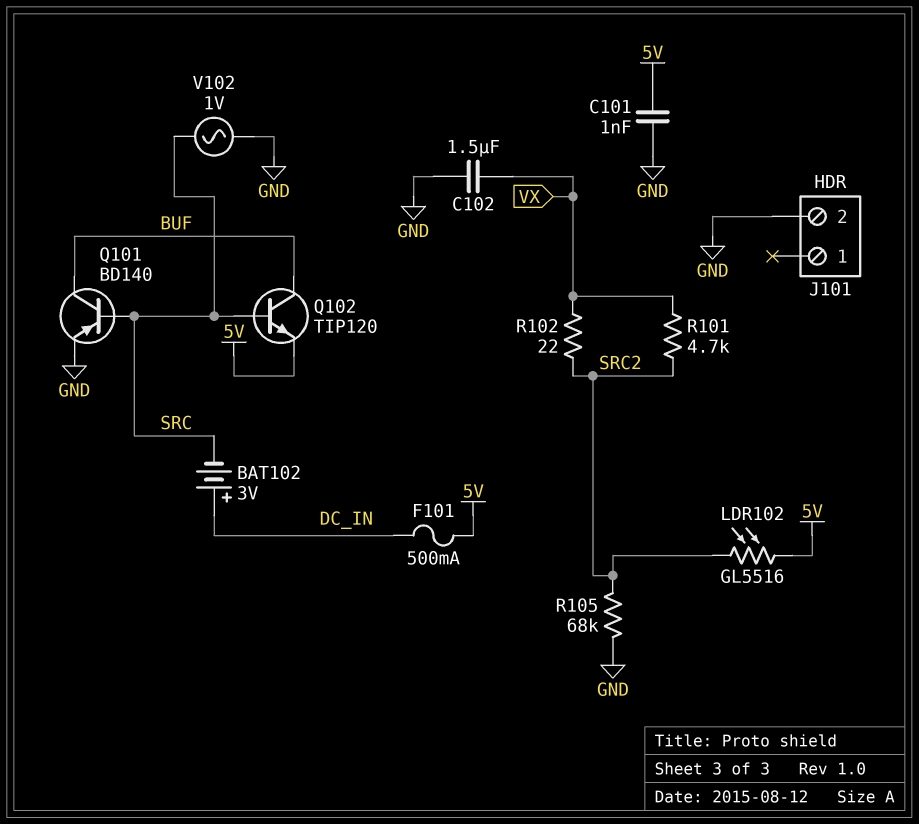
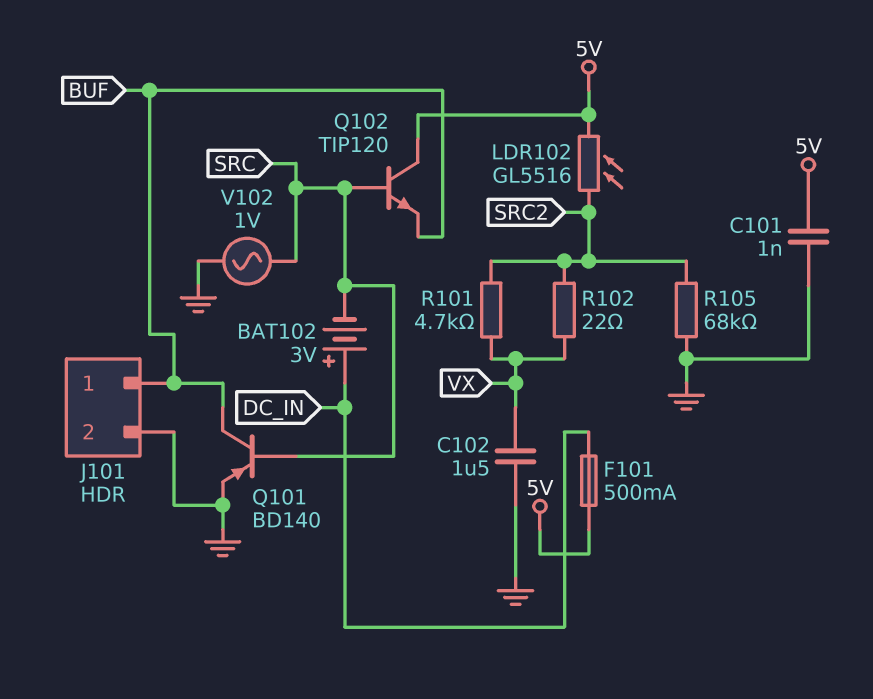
J101 pin 1: none -> BUF
Q102: NPN TIP120 (B SRC, C BUF, E 5V) -> NPN TIP120 (B SRC, C 5V, E BUF)

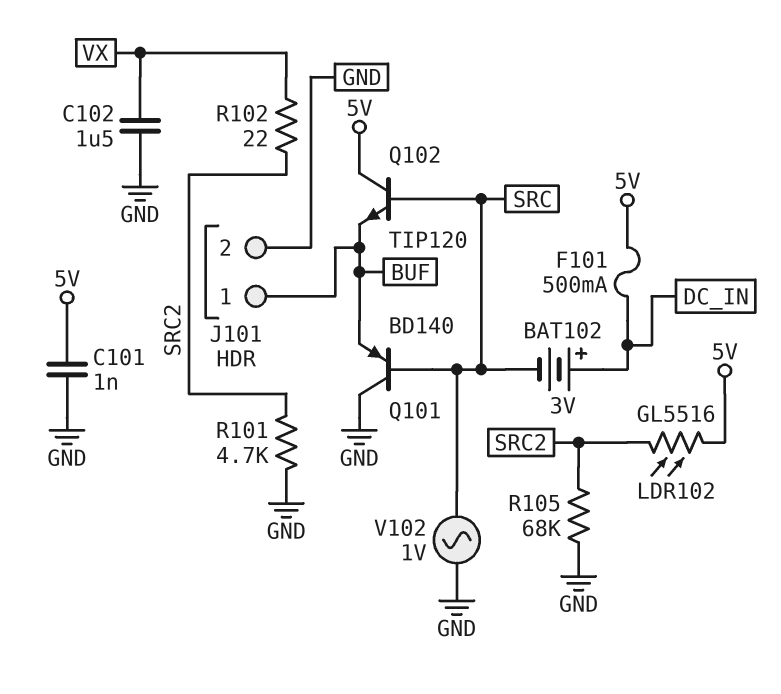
Q101: PNP BD140 (B SRC, C BUF, E GND) -> PNP BD140 (B SRC, C GND, E BUF)
R101: 4.7k (SRC2, VX) -> 4.7k (GND, SRC2)

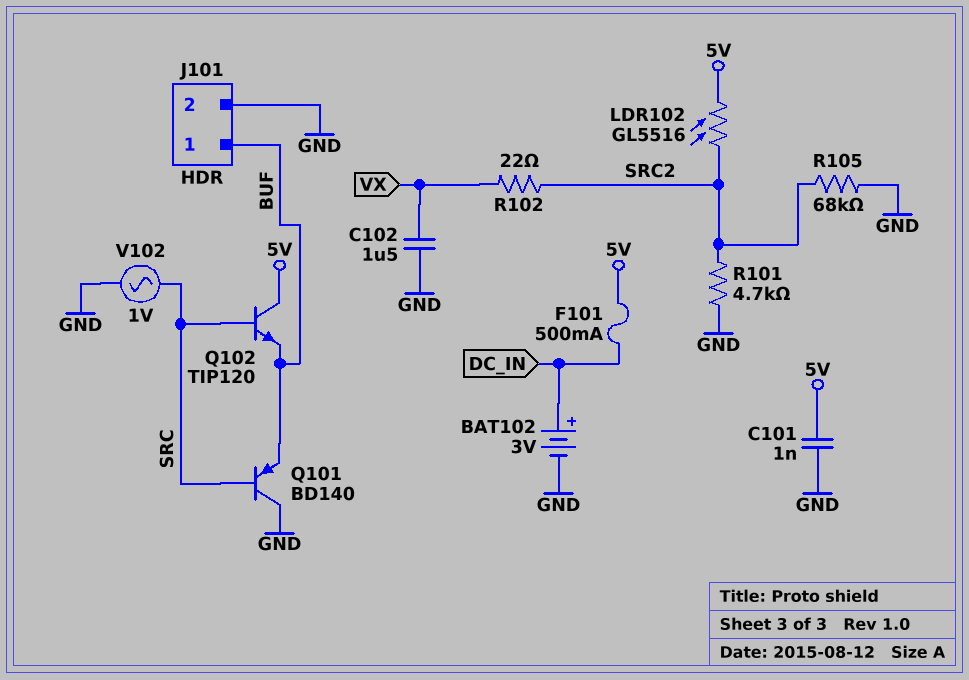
BAT102: 3V (plus DC_IN, minus SRC) -> 3V (plus DC_IN, minus GND)

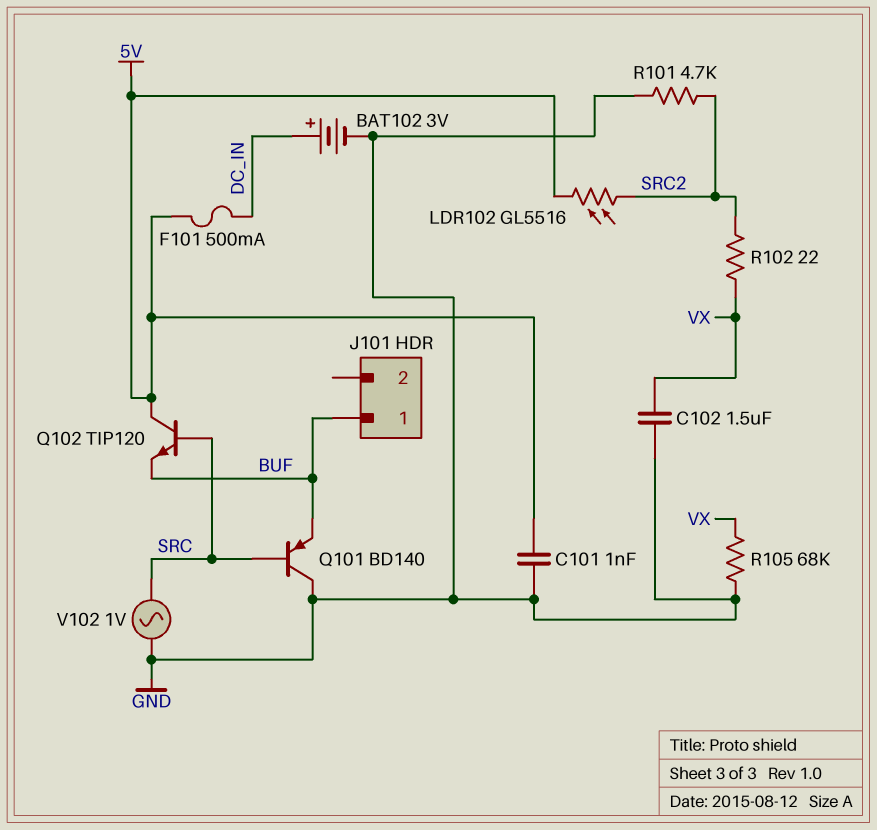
J101 pin 2: GND -> none
R105: 68k (GND, SRC2) -> 68k (GND, VX)

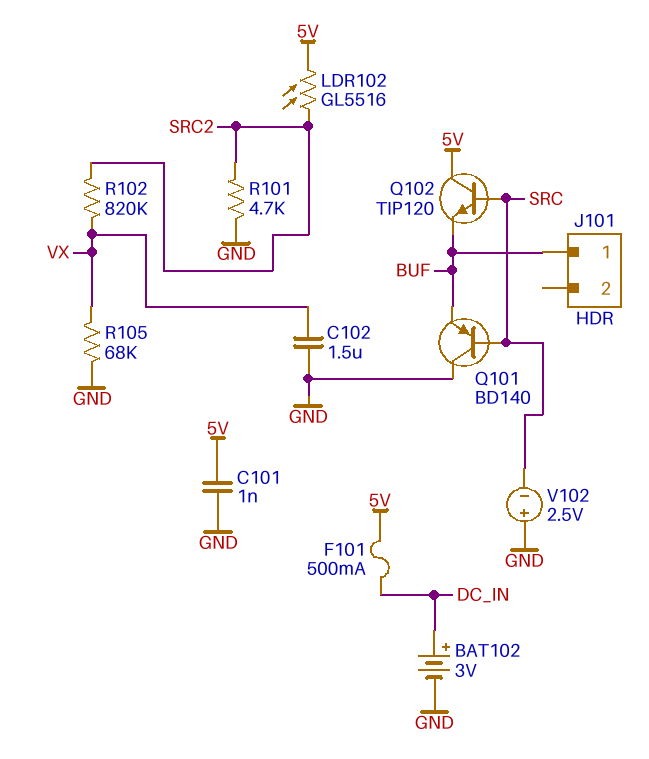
R102: 22 (SRC2, VX) -> 820k (SRC2, VX)
V102: AC 1V (GND, SRC) -> 2.5V (plus GND, minus SRC)

